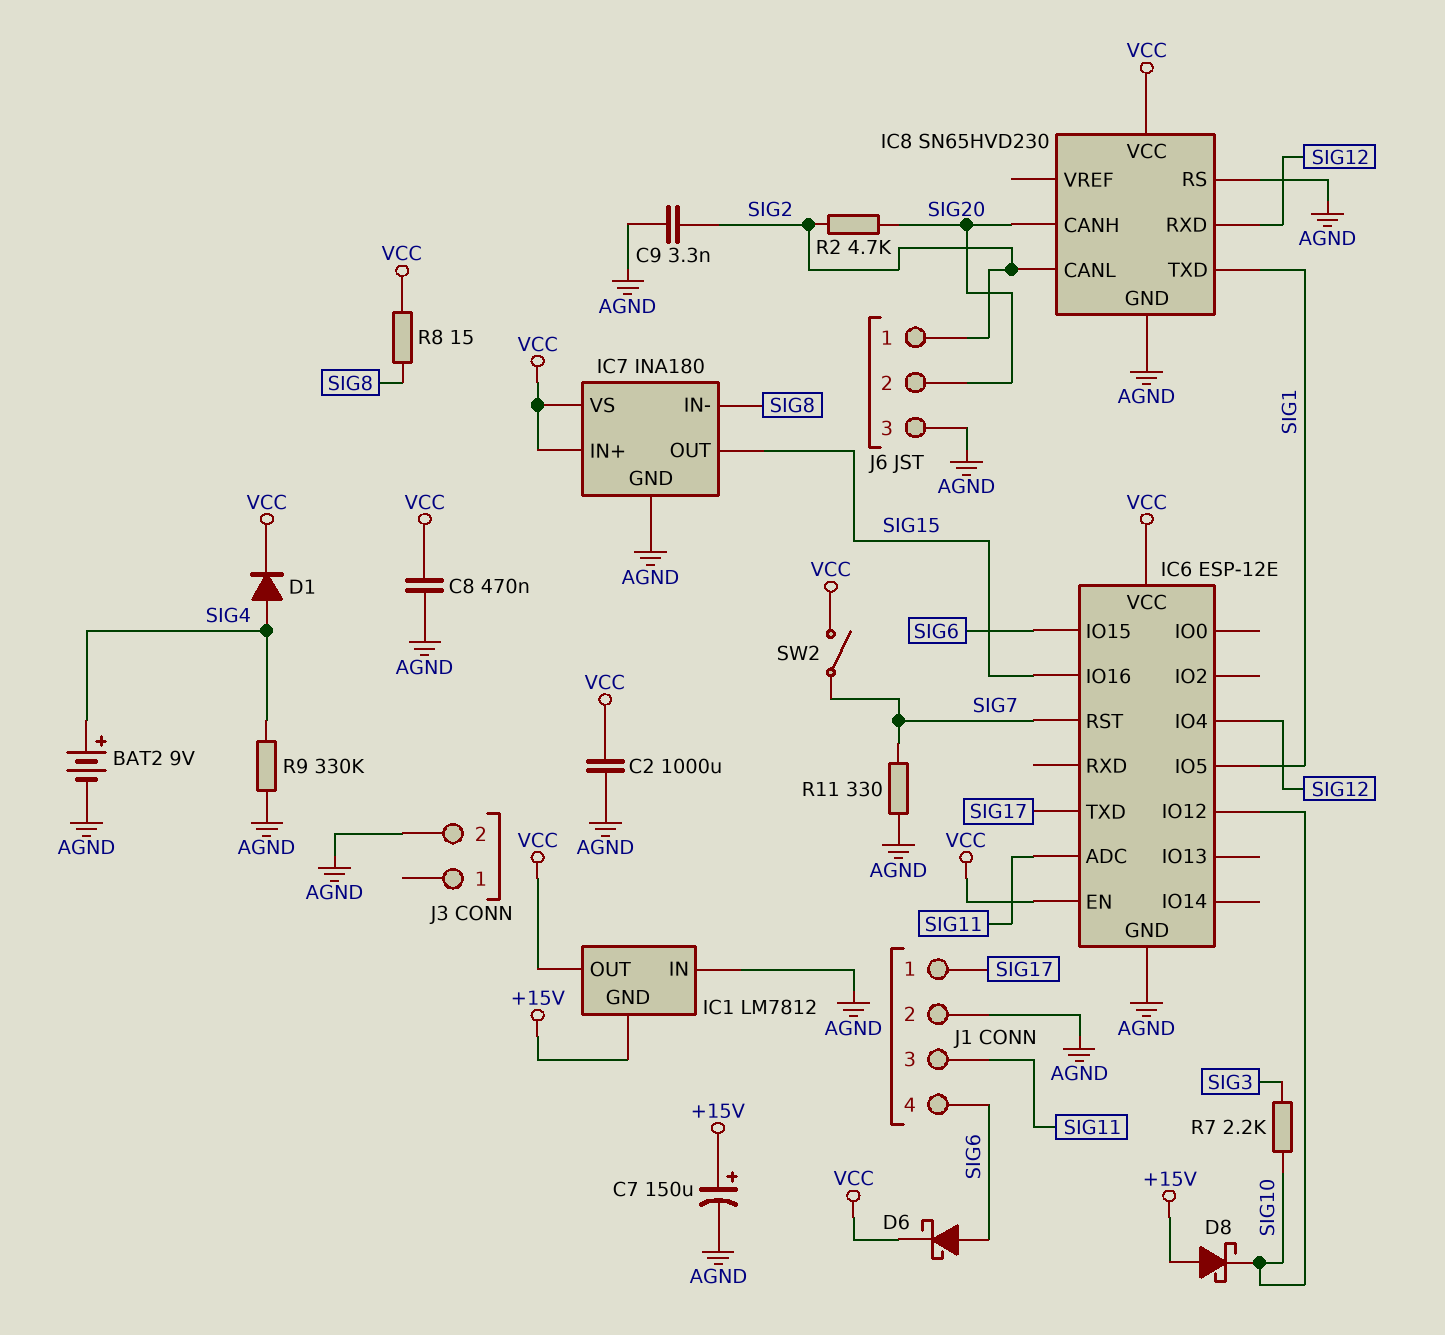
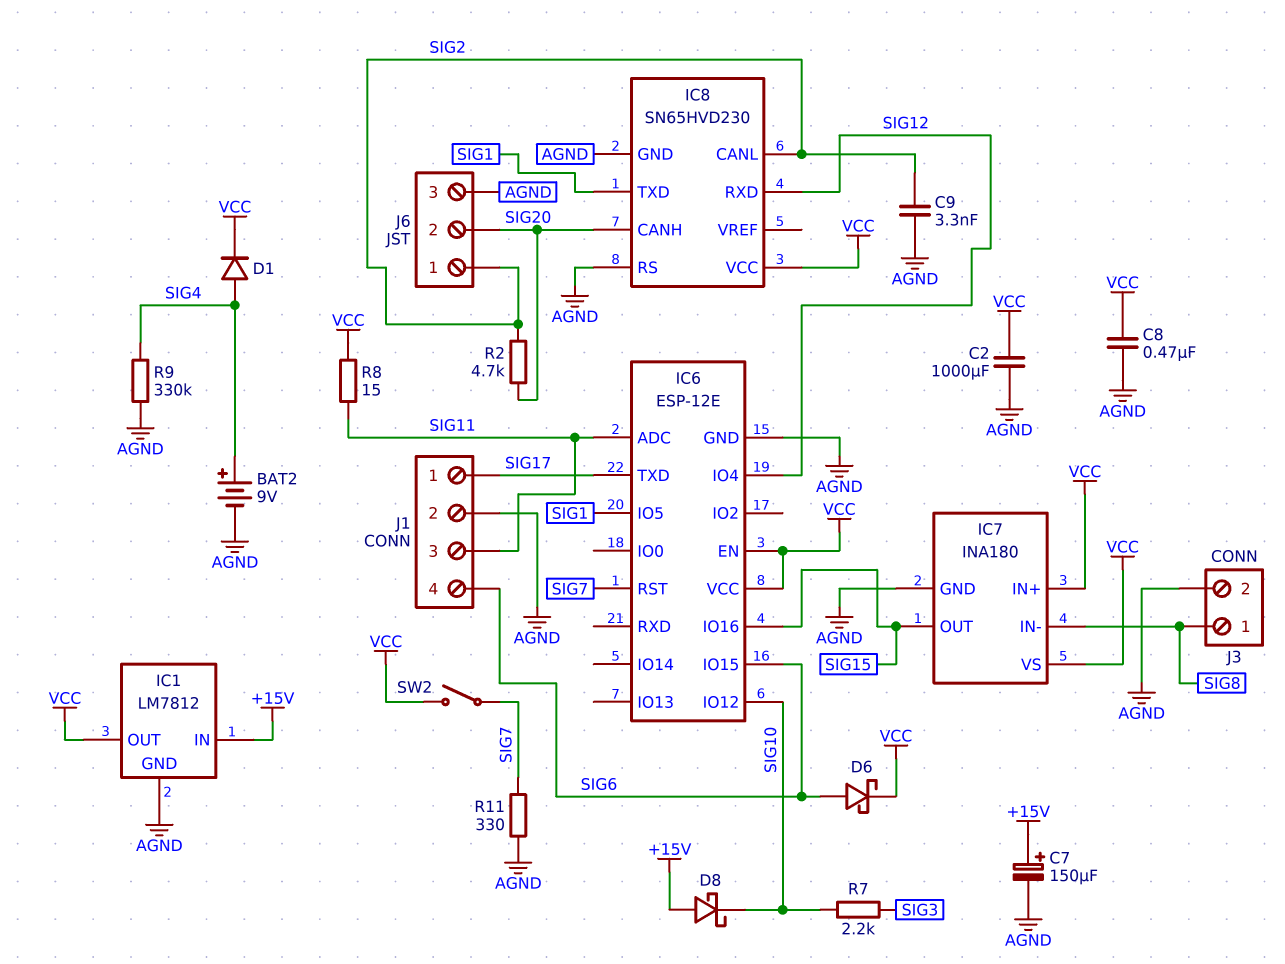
IC1 pin GND: +15V -> AGND
IC1 pin IN: AGND -> +15V
J3 pin 1: none -> SIG8
R8: 15 (SIG8, VCC) -> 15 (SIG11, VCC)

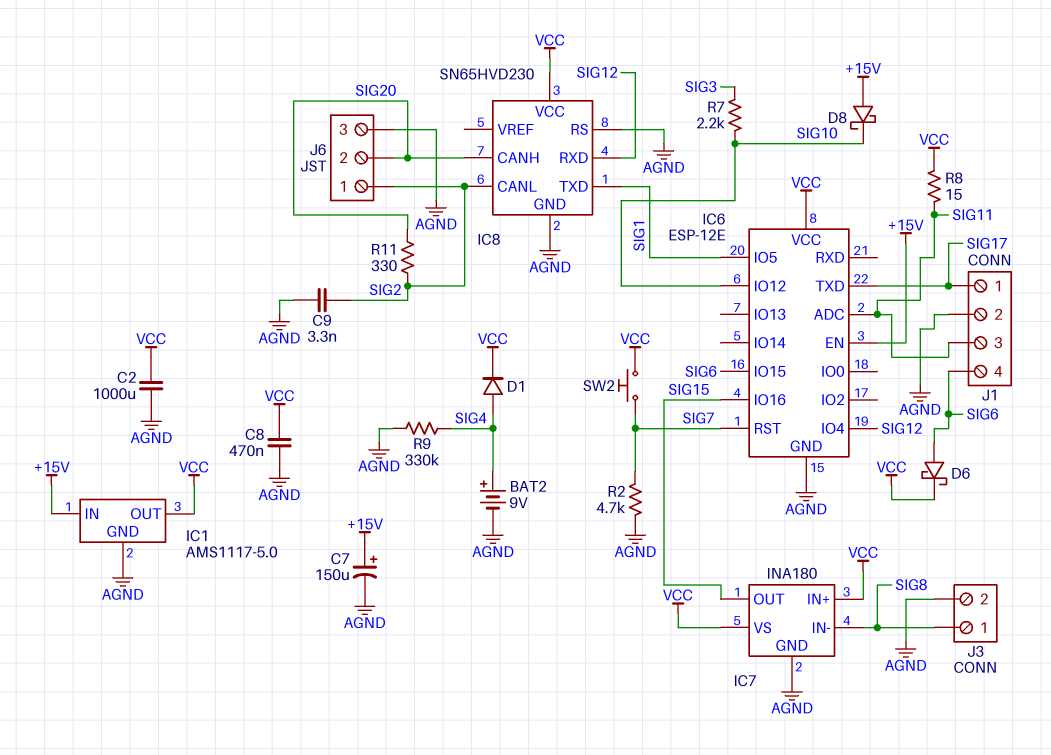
IC1: LM7812 -> AMS1117-5.0
IC6 pin EN: VCC -> +15V
R2: 4.7k (SIG2, SIG20) -> 4.7k (AGND, SIG7)
R11: 330 (AGND, SIG7) -> 330 (SIG2, SIG20)
SW2: switch (SIG7, VCC) -> button (SIG7, VCC)

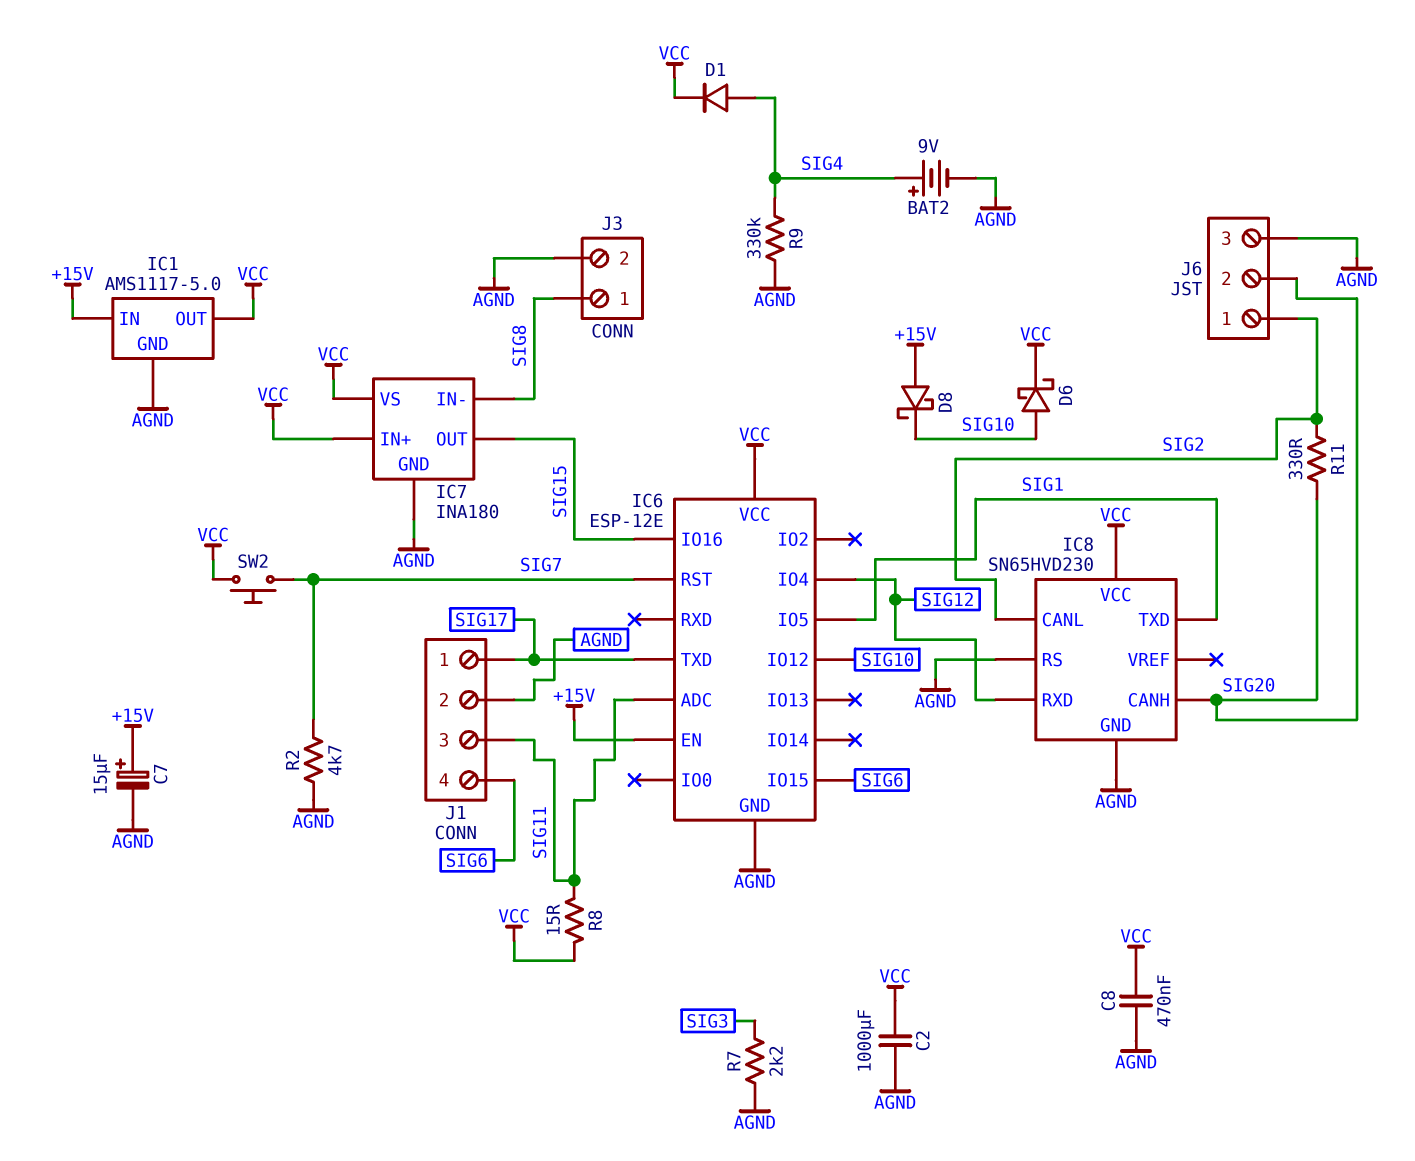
C7: 150uF (plus +15V, minus AGND) -> 15uF (plus +15V, minus AGND)
C9: 3.3nF (AGND, SIG2) -> none
D6: schottky (A SIG6, K VCC) -> schottky (A SIG10, K VCC)
R7: 2.2k (SIG3, SIG10) -> 2.2k (AGND, SIG3)

